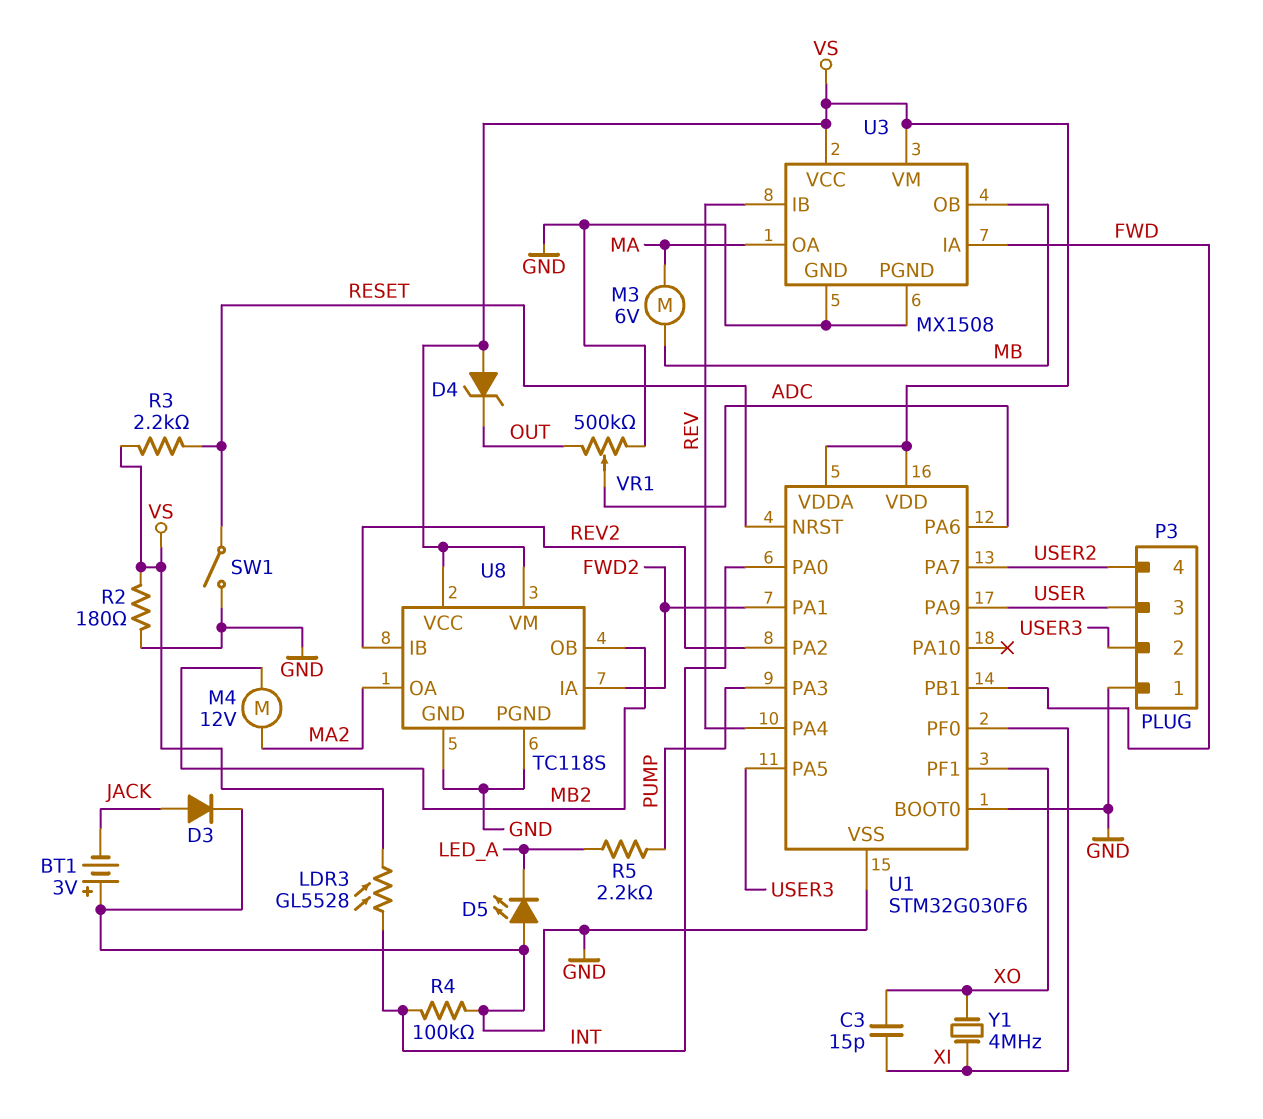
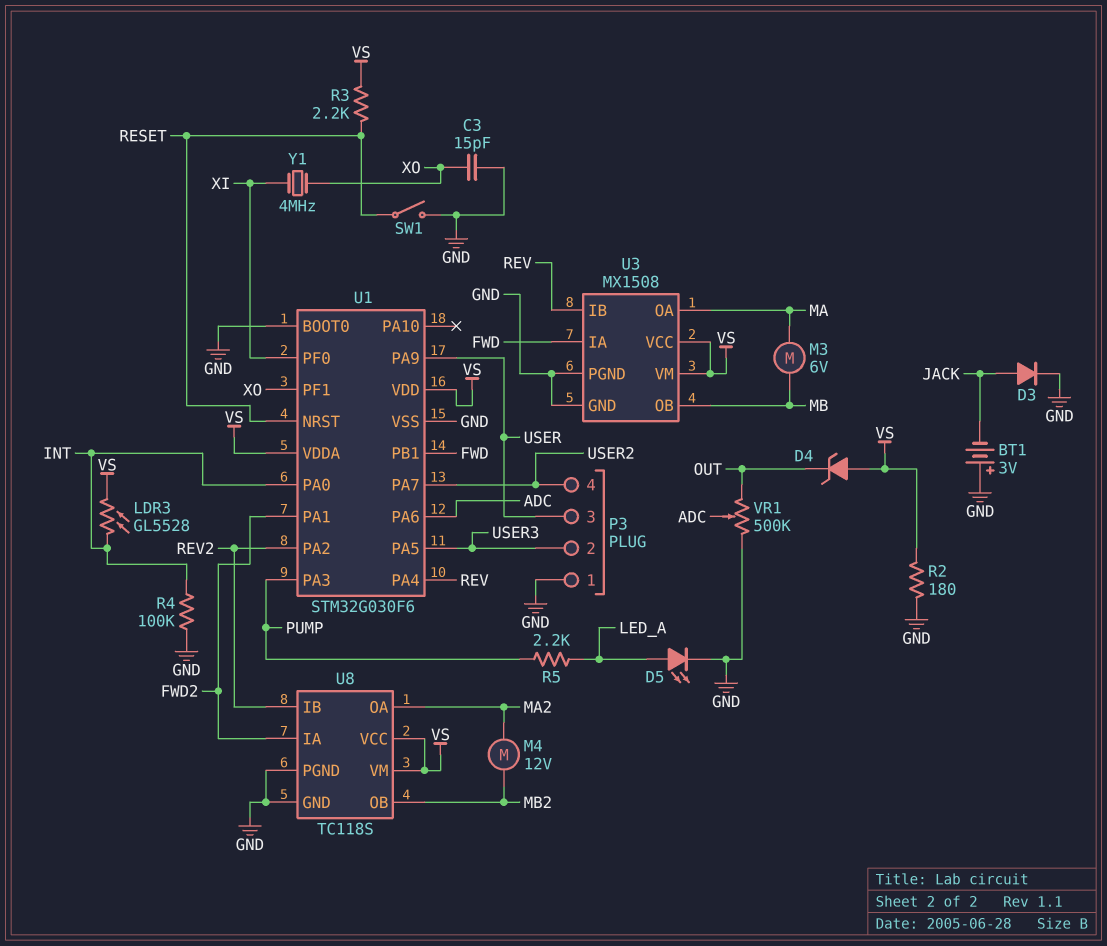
C3: 15pF (XI, XO) -> 15pF (GND, XO)
D5: LED (A GND, K LED_A) -> LED (A LED_A, K GND)

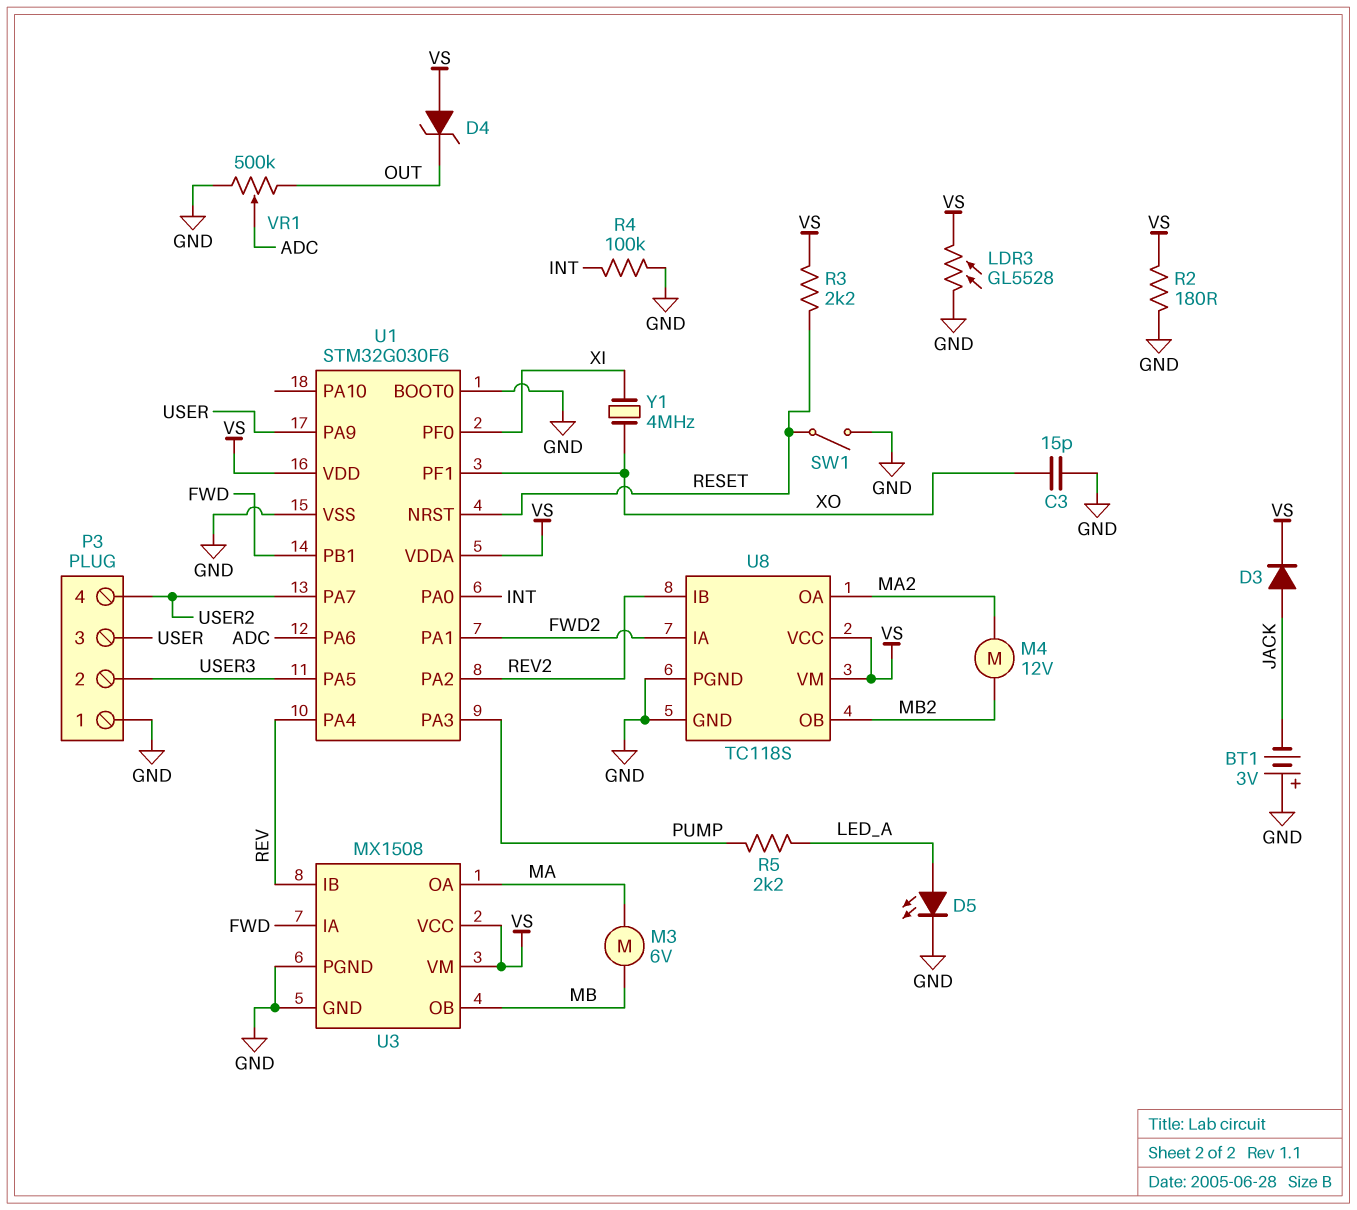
D3: diode (A JACK, K GND) -> diode (A JACK, K VS)
LDR3: GL5528 (INT, VS) -> GL5528 (GND, VS)

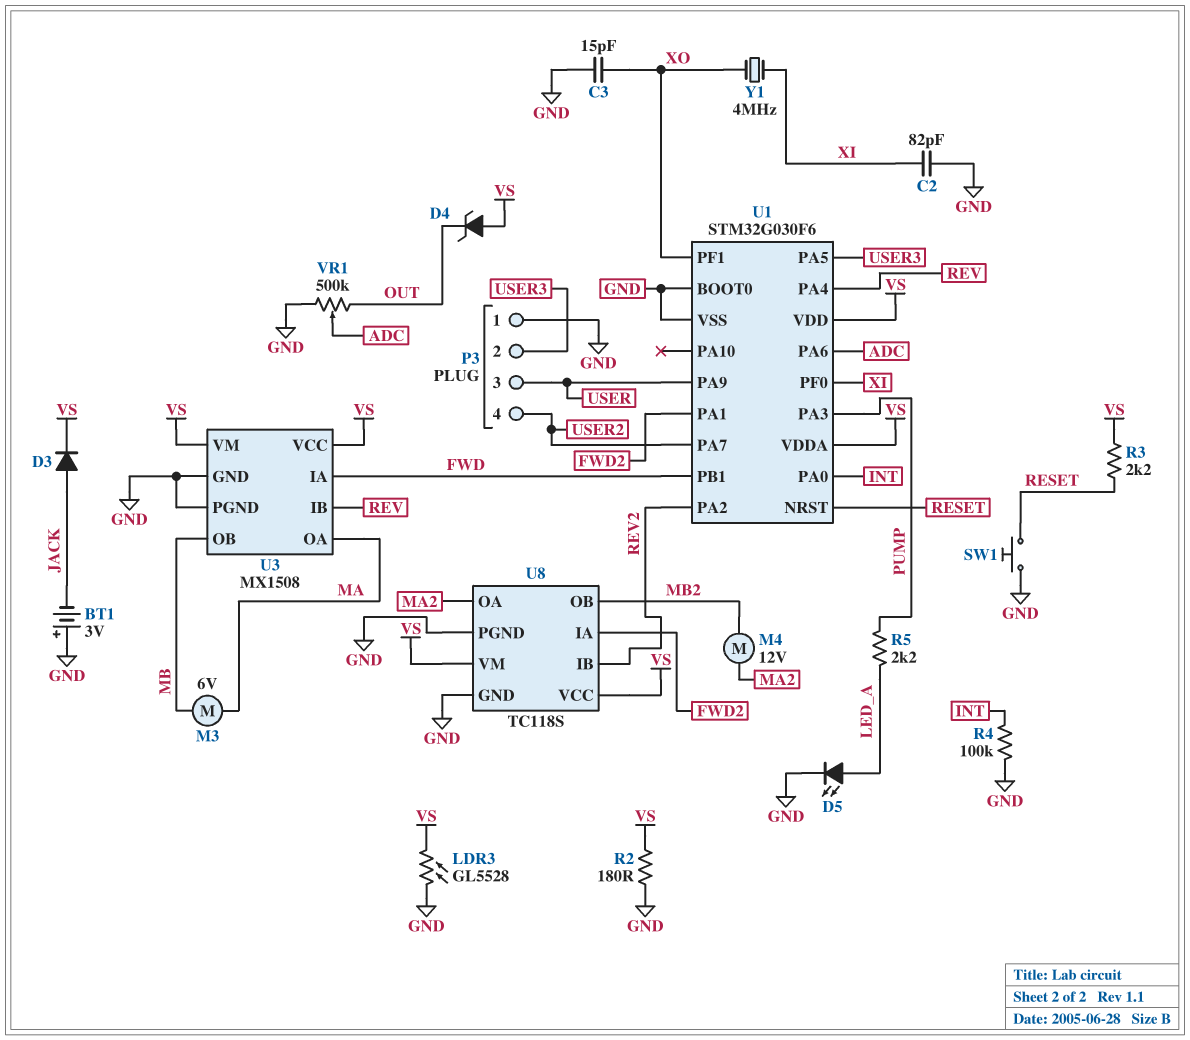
C2: none -> 82pF (GND, XI)
SW1: switch (GND, RESET) -> button (GND, RESET)

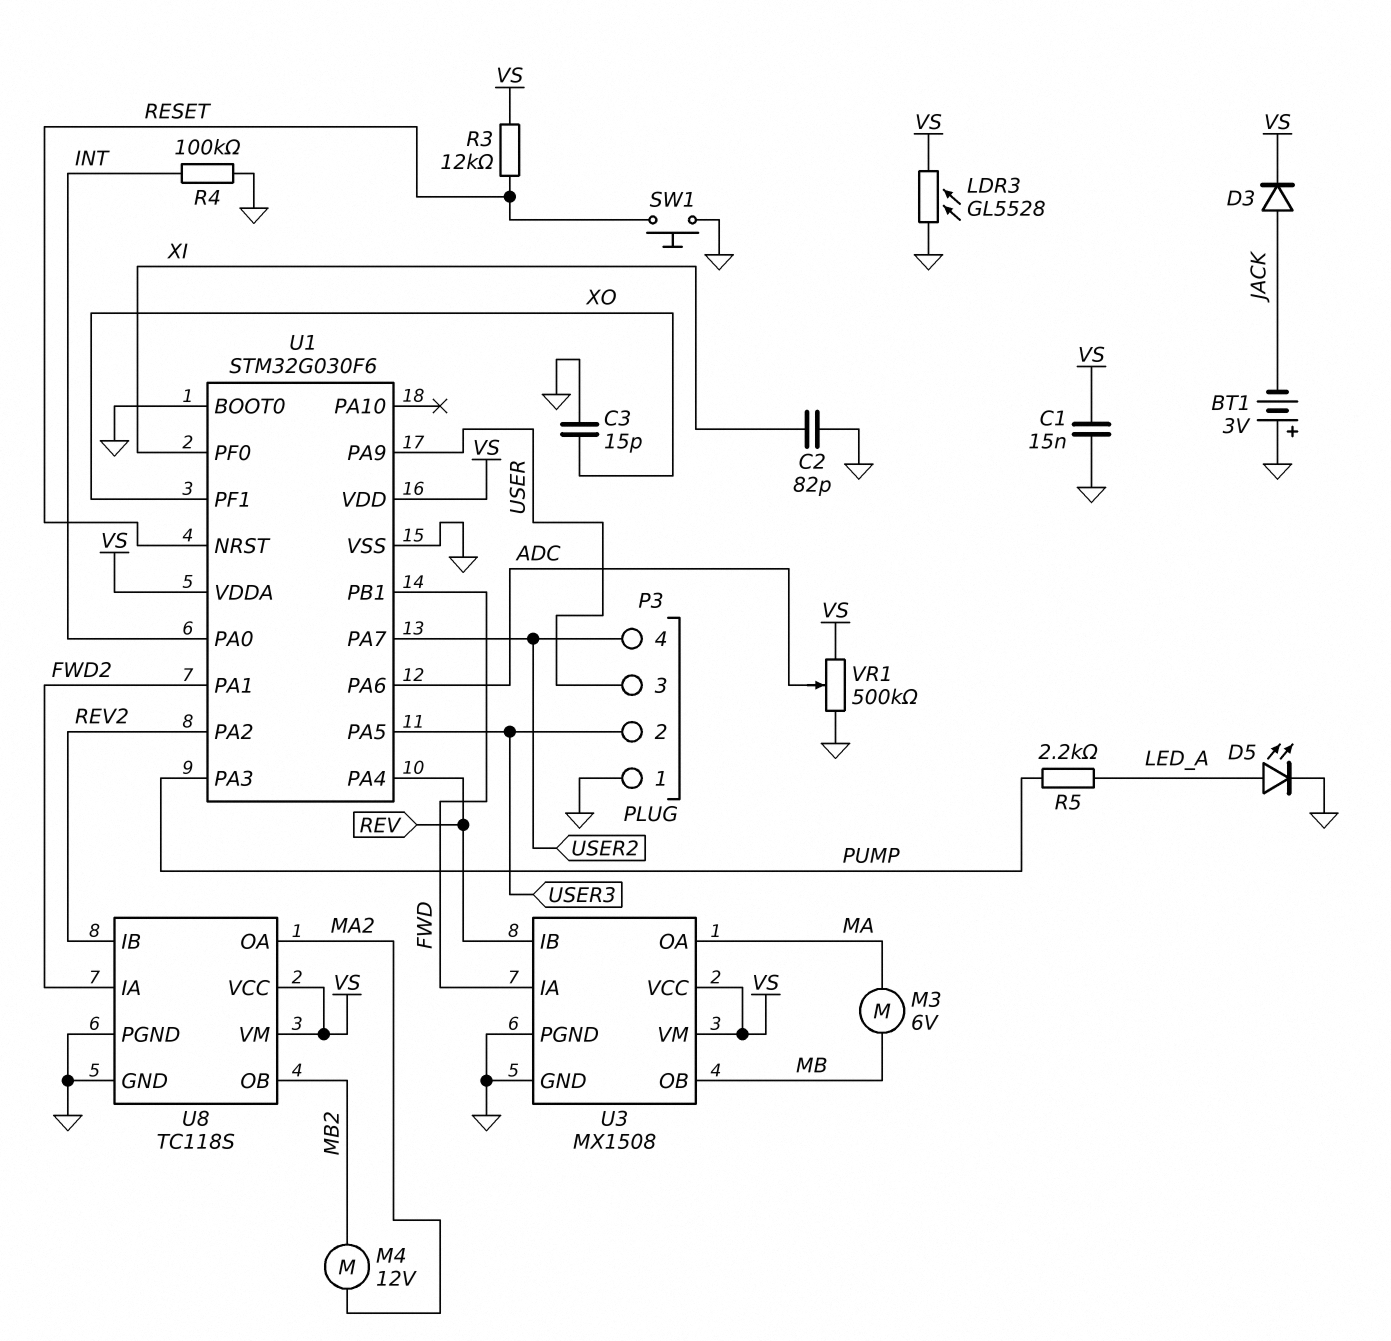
C1: none -> 15nF (GND, VS)
D4: zener (A VS, K OUT) -> none
R2: 180 (GND, VS) -> none
R3: 2.2k (RESET, VS) -> 12k (RESET, VS)
VR1: 500k (GND, OUT, wiper ADC) -> 500k (GND, VS, wiper ADC)
Y1: 4MHz (XI, XO) -> none

